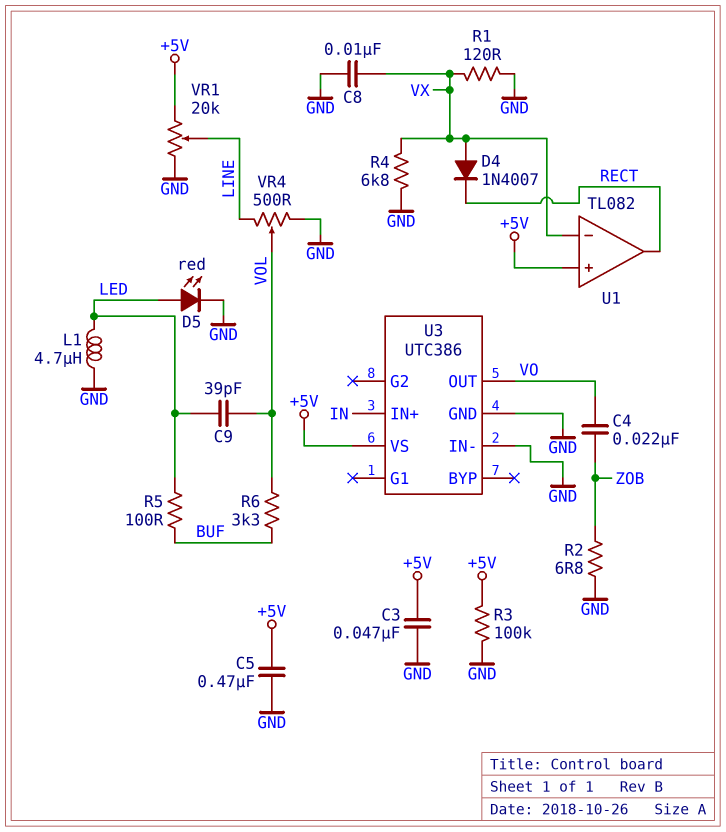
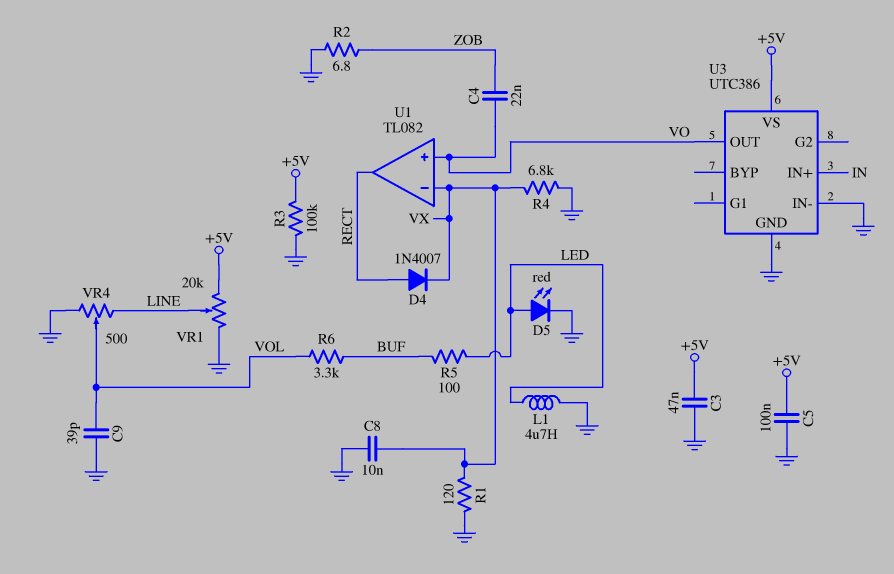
C5: 470nF (+5V, GND) -> 100nF (+5V, GND)
C9: 39pF (LED, VOL) -> 39pF (GND, VOL)
D4: diode 1N4007 (A VX, K RECT) -> diode 1N4007 (A RECT, K VX)
U1 pin in+: +5V -> VO

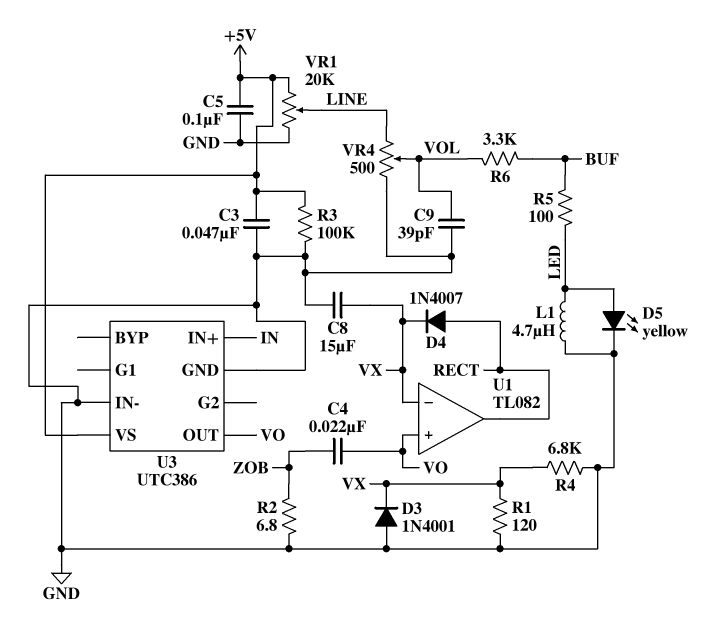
C8: 10nF (GND, VX) -> 15uF (GND, VX)
D3: none -> diode 1N4001 (A GND, K VX)
D5: LED red (A LED, K GND) -> LED yellow (A LED, K GND)

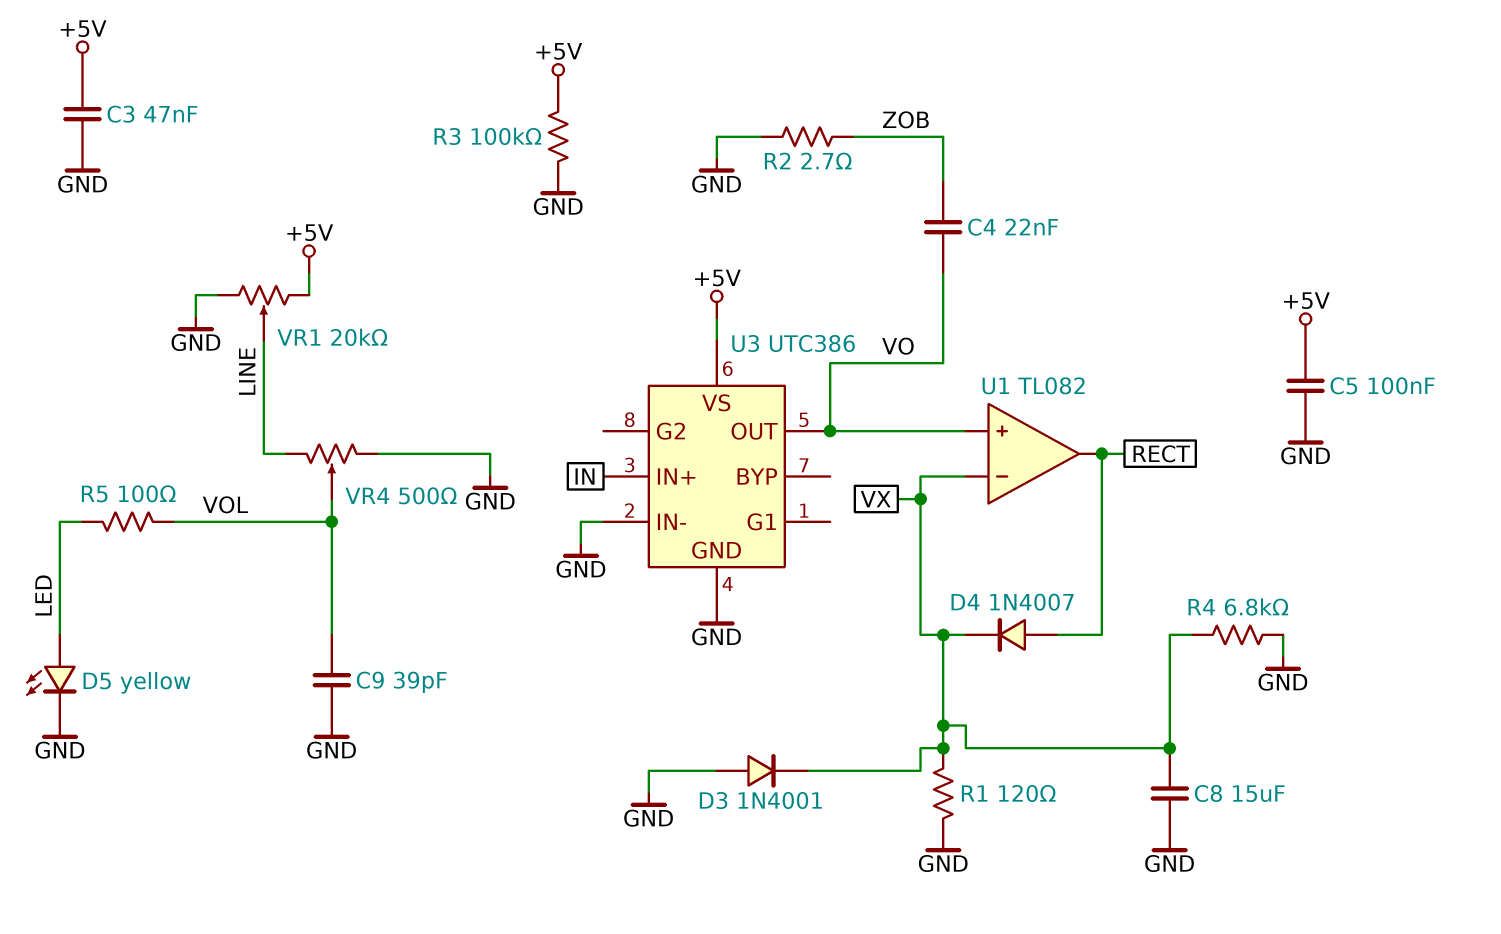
L1: 4.7uH (GND, LED) -> none
R2: 6.8 (GND, ZOB) -> 2.7 (GND, ZOB)
R5: 100 (BUF, LED) -> 100 (LED, VOL)
R6: 3.3k (BUF, VOL) -> none

